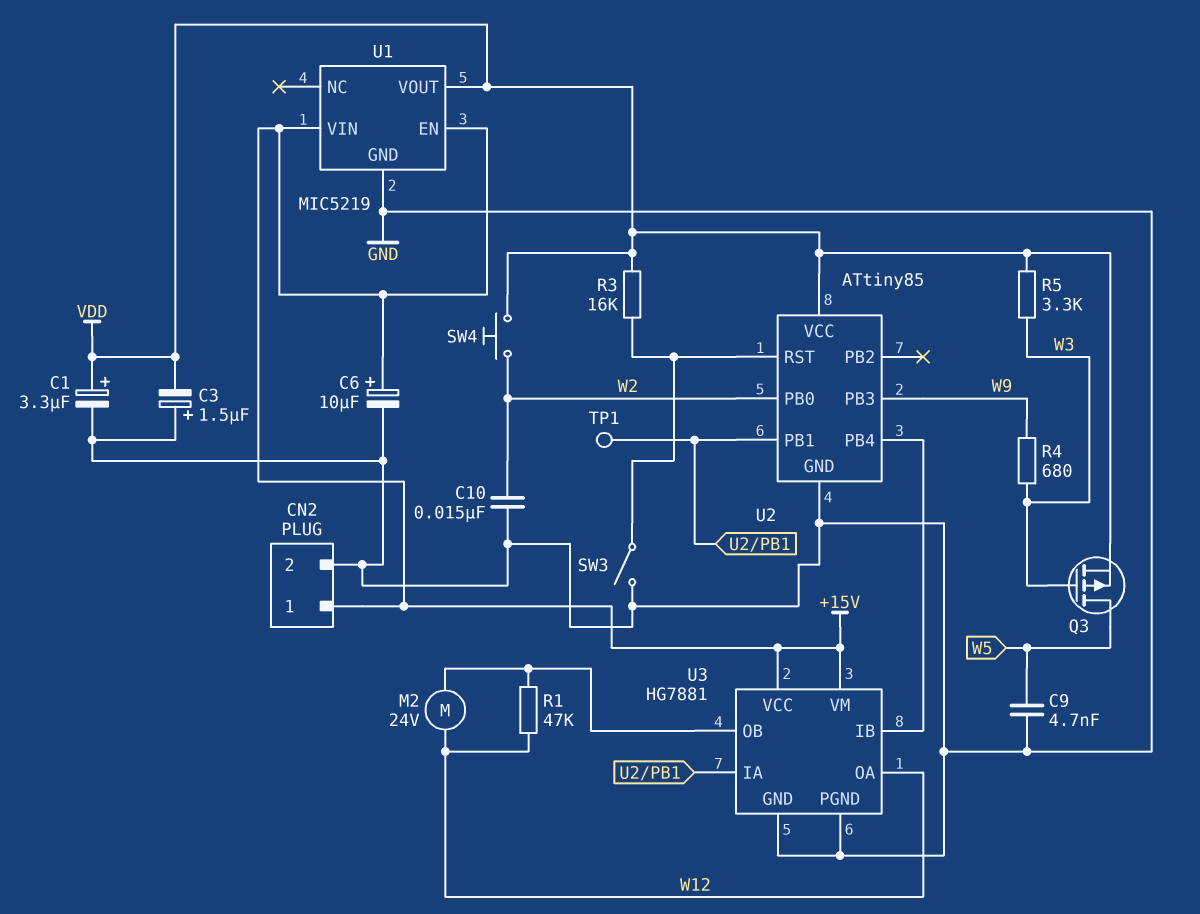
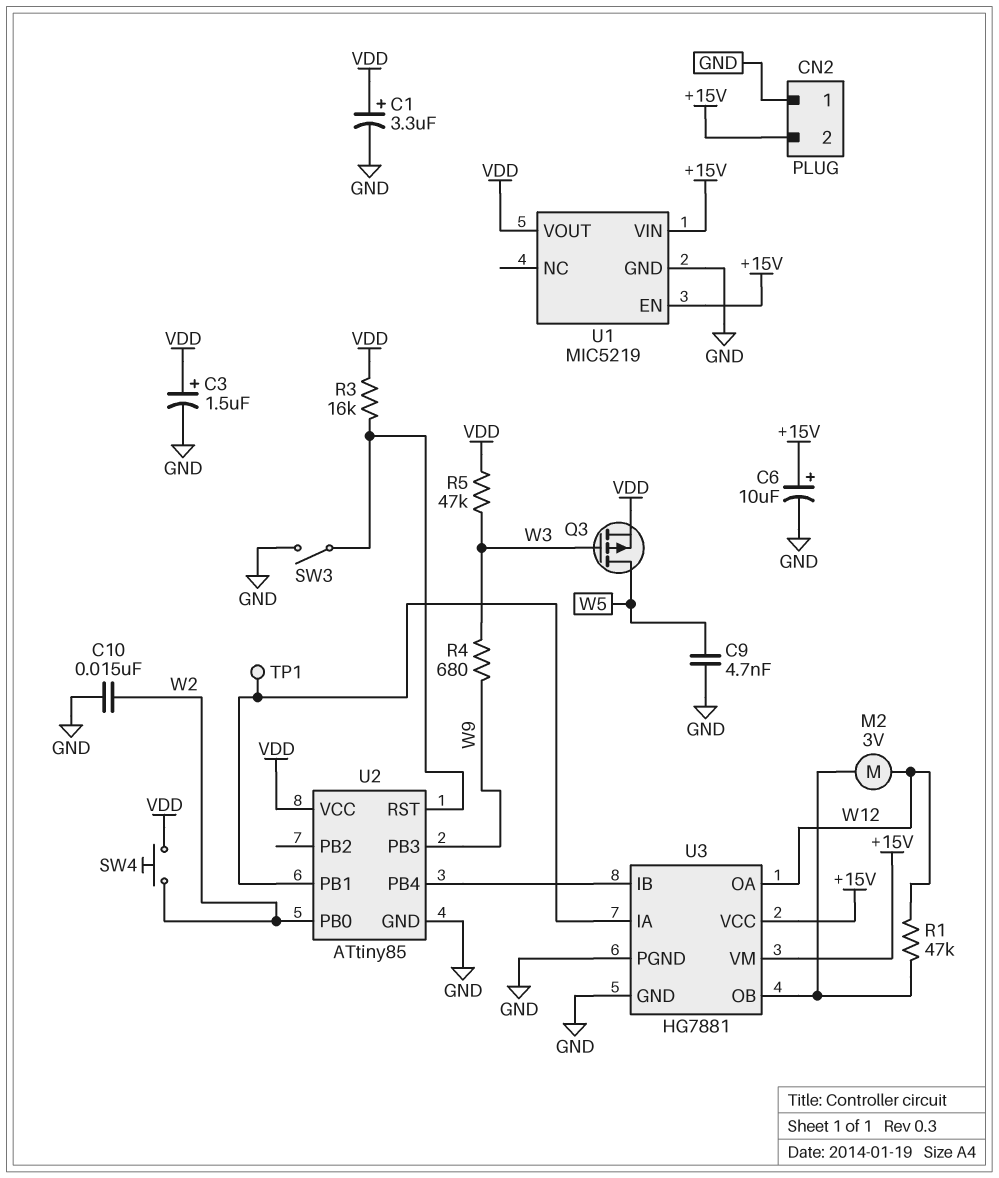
C3: 1.5uF (plus GND, minus VDD) -> 1.5uF (plus VDD, minus GND)
CN2 pin 1: +15V -> GND
CN2 pin 2: GND -> +15V
M2: motor 24V (U3/OB, W12) -> motor 3V (U3/OB, W12)
R5: 3.3k (VDD, W3) -> 47k (VDD, W3)

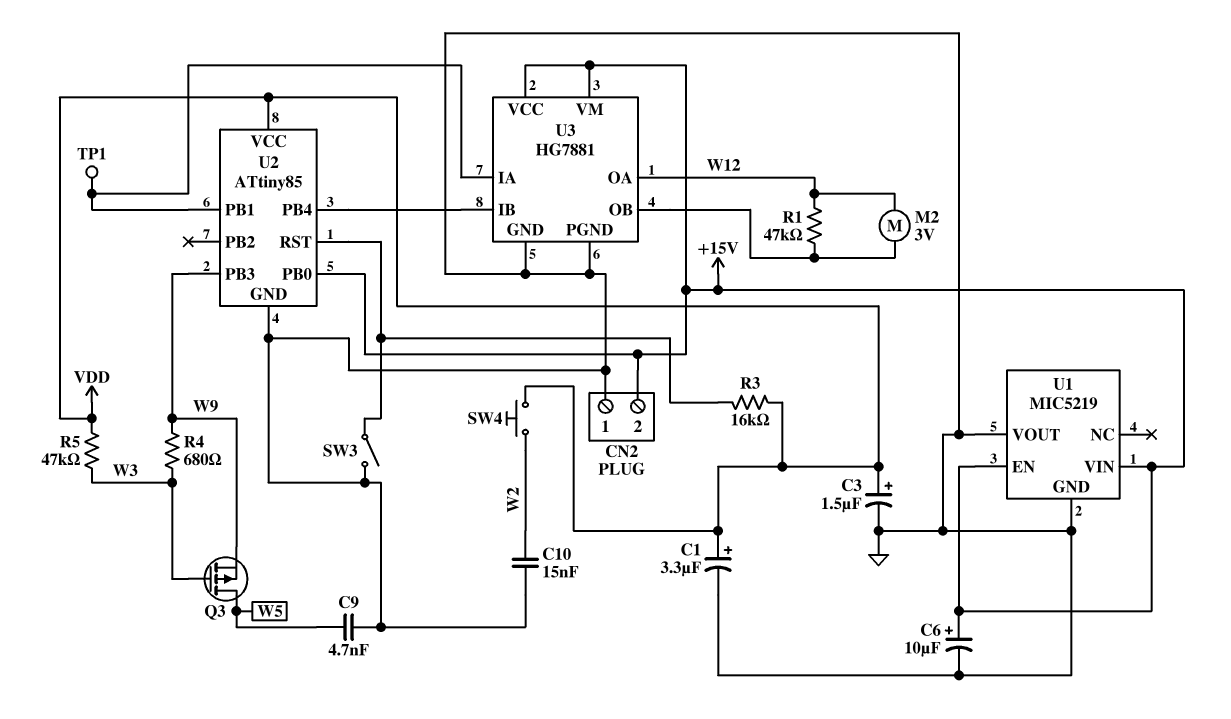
Q3: PMOS (G W3, D W5, S VDD) -> PMOS (G W3, D W5, S W9)
U1 pin VOUT: VDD -> GND
U2 pin PB0: W2 -> +15V

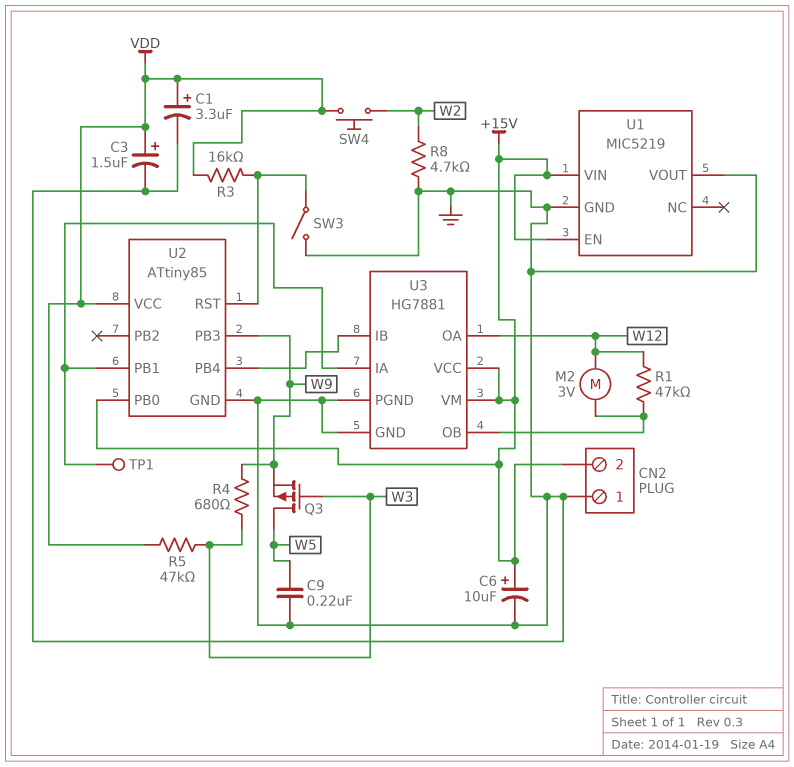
C9: 4.7nF (GND, W5) -> 220nF (GND, W5)
C10: 15nF (GND, W2) -> none
R8: none -> 4.7k (GND, W2)

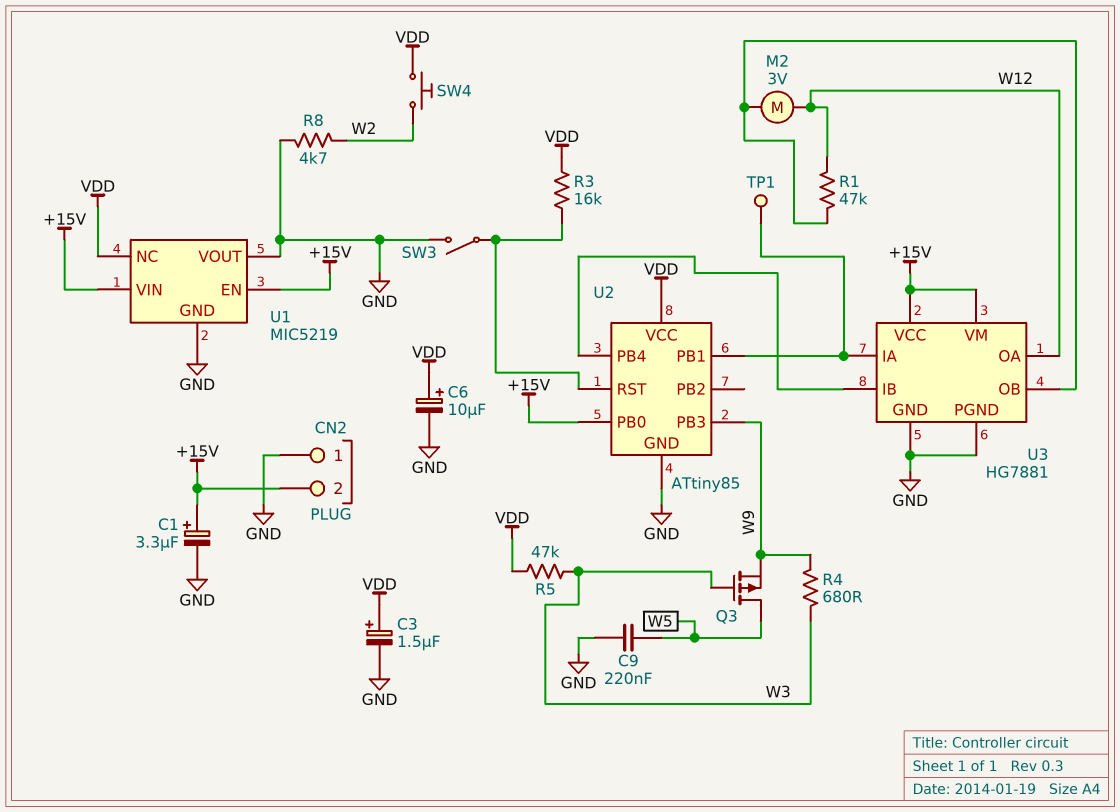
C1: 3.3uF (plus VDD, minus GND) -> 3.3uF (plus +15V, minus GND)
C6: 10uF (plus +15V, minus GND) -> 10uF (plus VDD, minus GND)
U1 pin NC: none -> VDD

